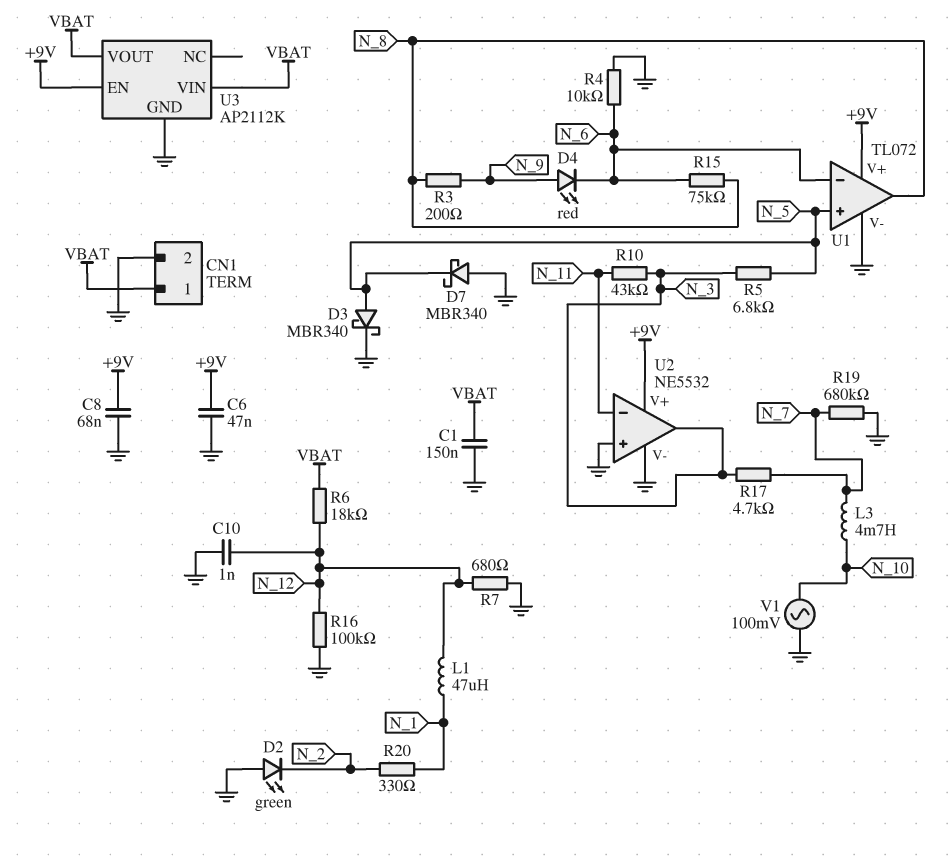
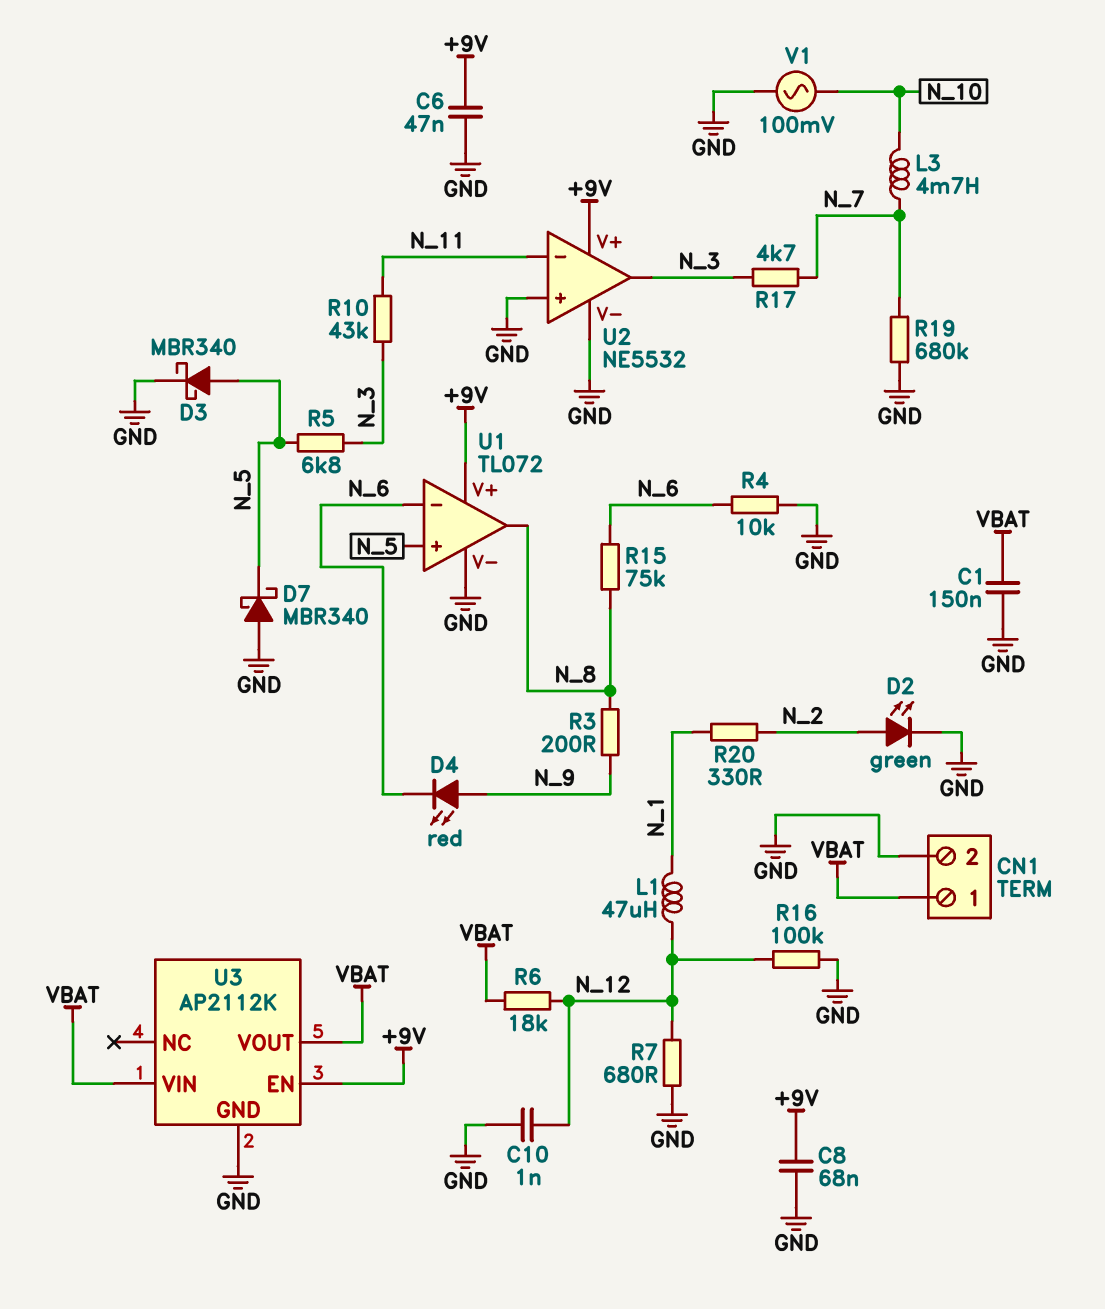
D2: LED green (A GND, K N_2) -> LED green (A N_2, K GND)

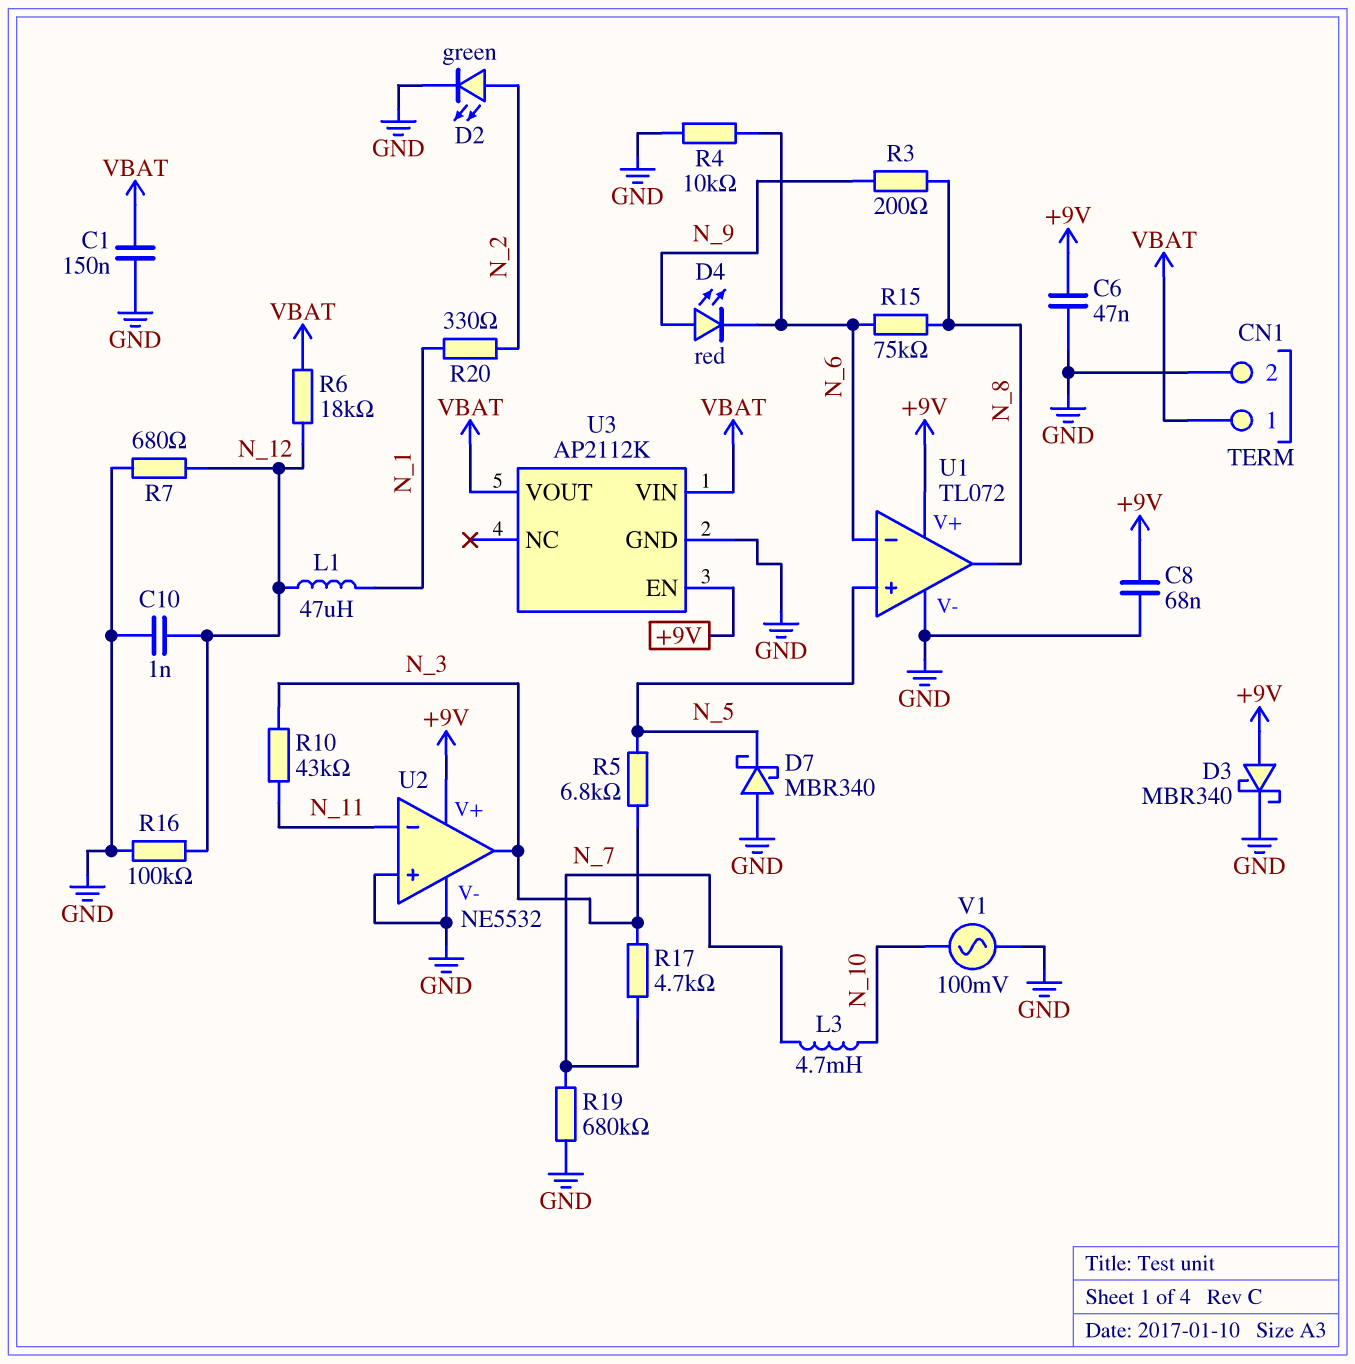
D3: schottky MBR340 (A N_5, K GND) -> schottky MBR340 (A +9V, K GND)

